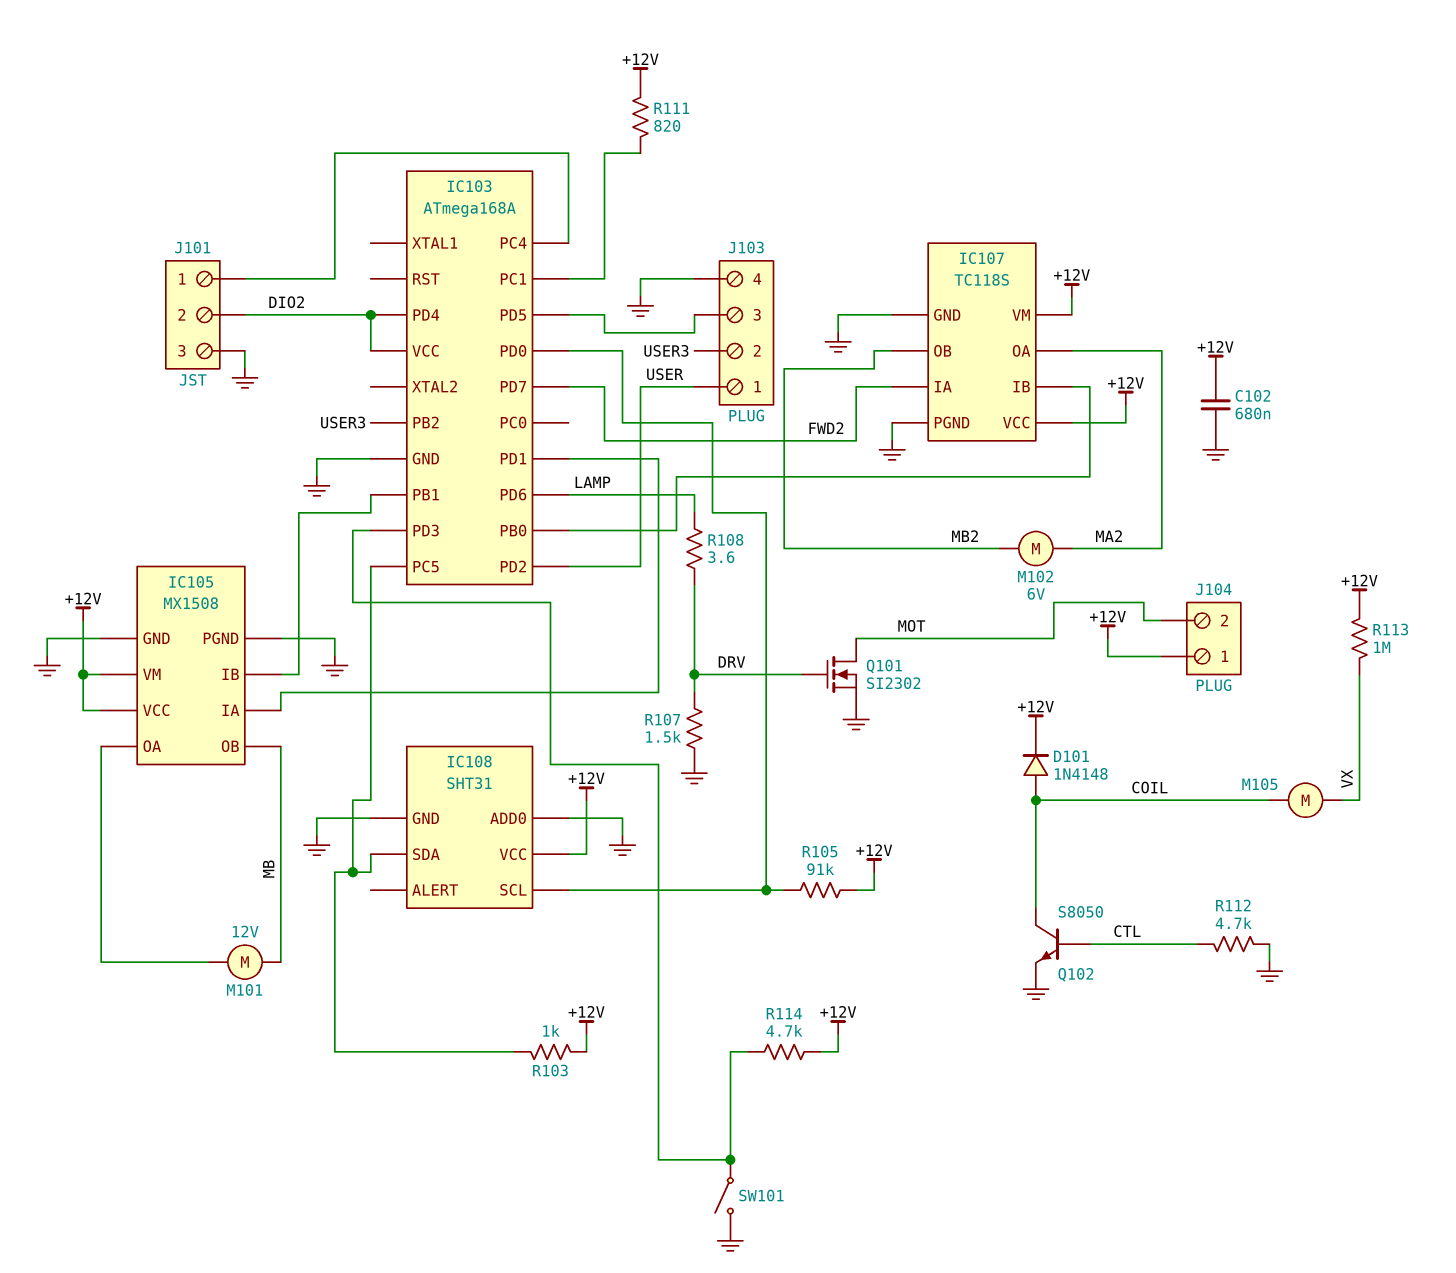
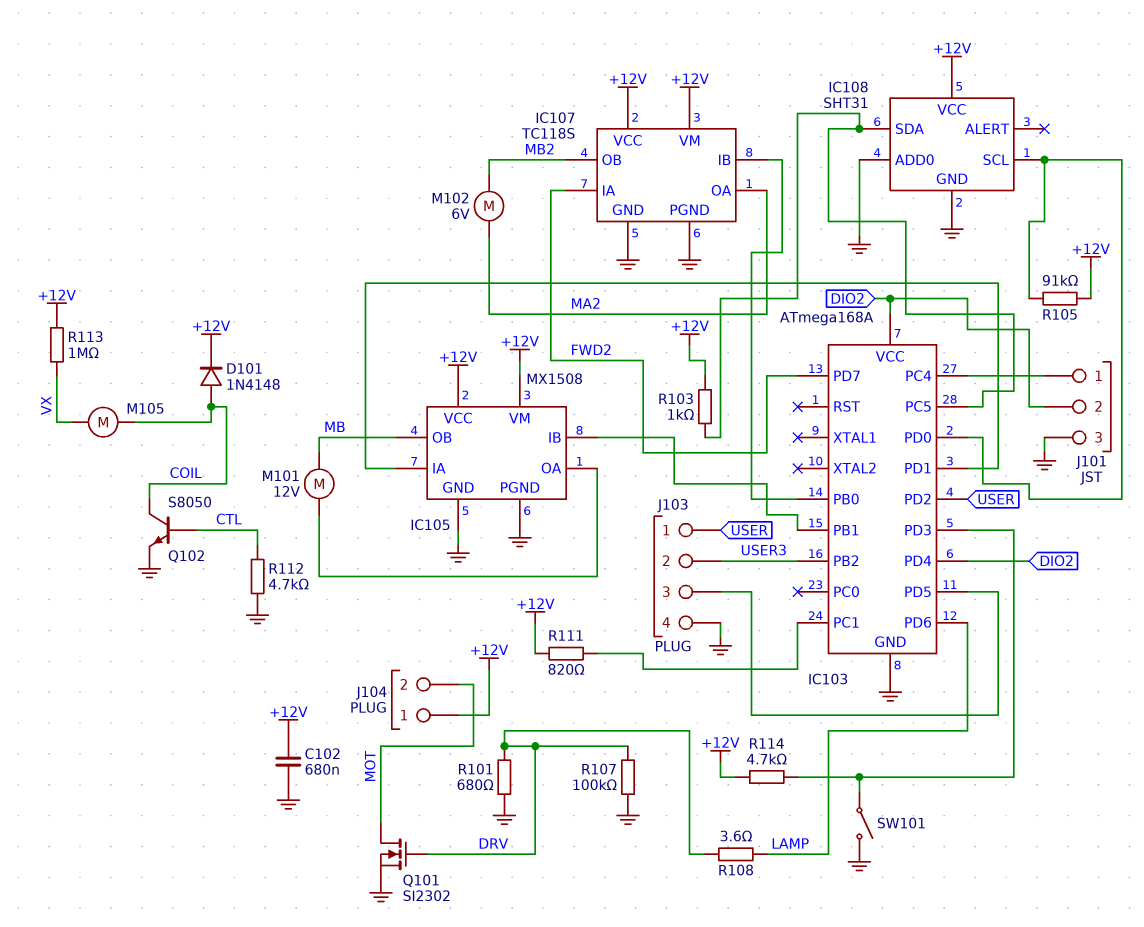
R101: none -> 680 (DRV, GND)
R107: 1.5k (DRV, GND) -> 100k (DRV, GND)

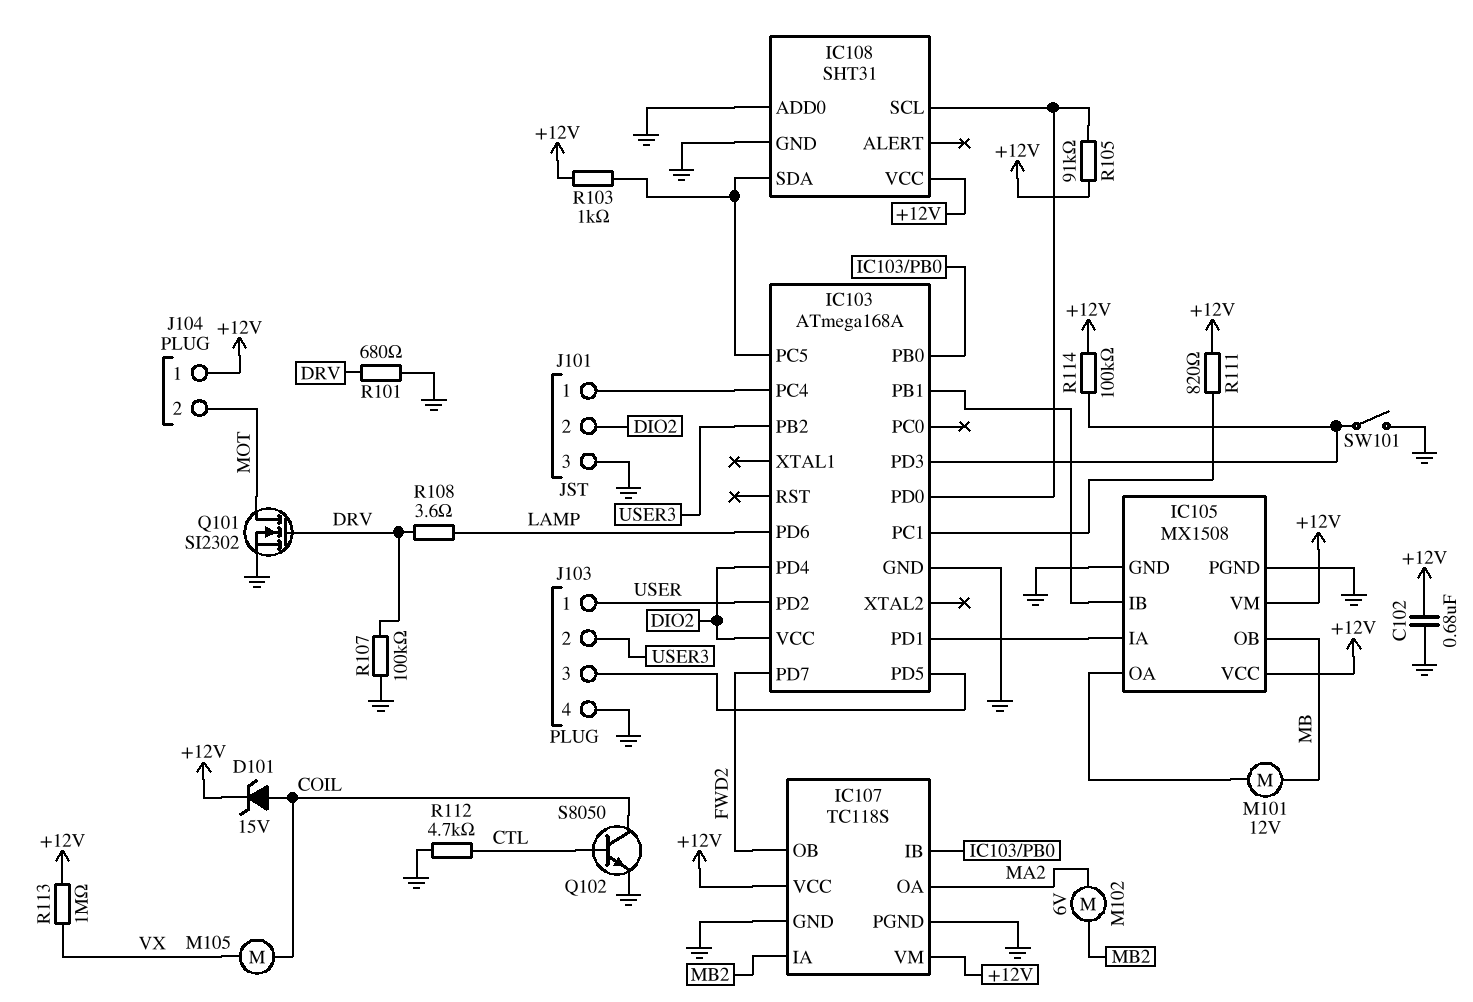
D101: diode 1N4148 (A COIL, K +12V) -> zener 15V (A COIL, K +12V)
IC107 pin IA: FWD2 -> MB2
IC107 pin OB: MB2 -> FWD2
R114: 4.7k (+12V, IC103/PD3) -> 100k (+12V, IC103/PD3)

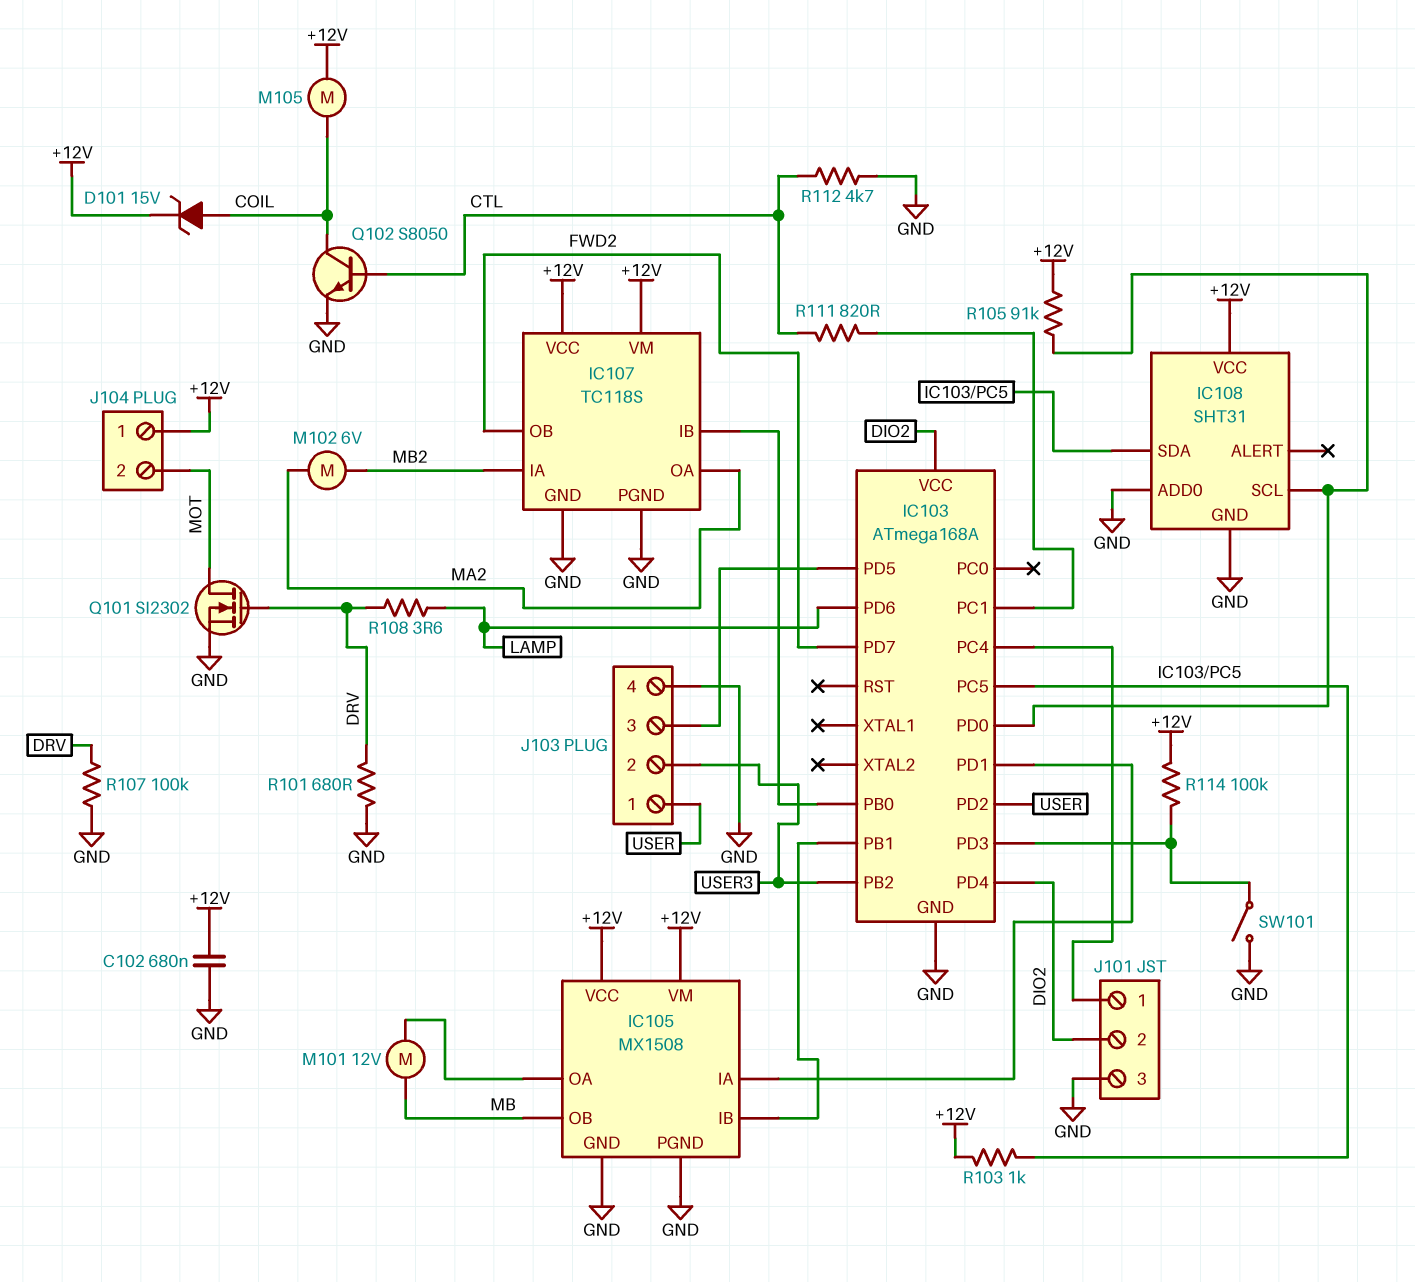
M105: motor (COIL, VX) -> motor (+12V, COIL)
R111: 820 (+12V, IC103/PC1) -> 820 (CTL, IC103/PC1)
R113: 1M (+12V, VX) -> none

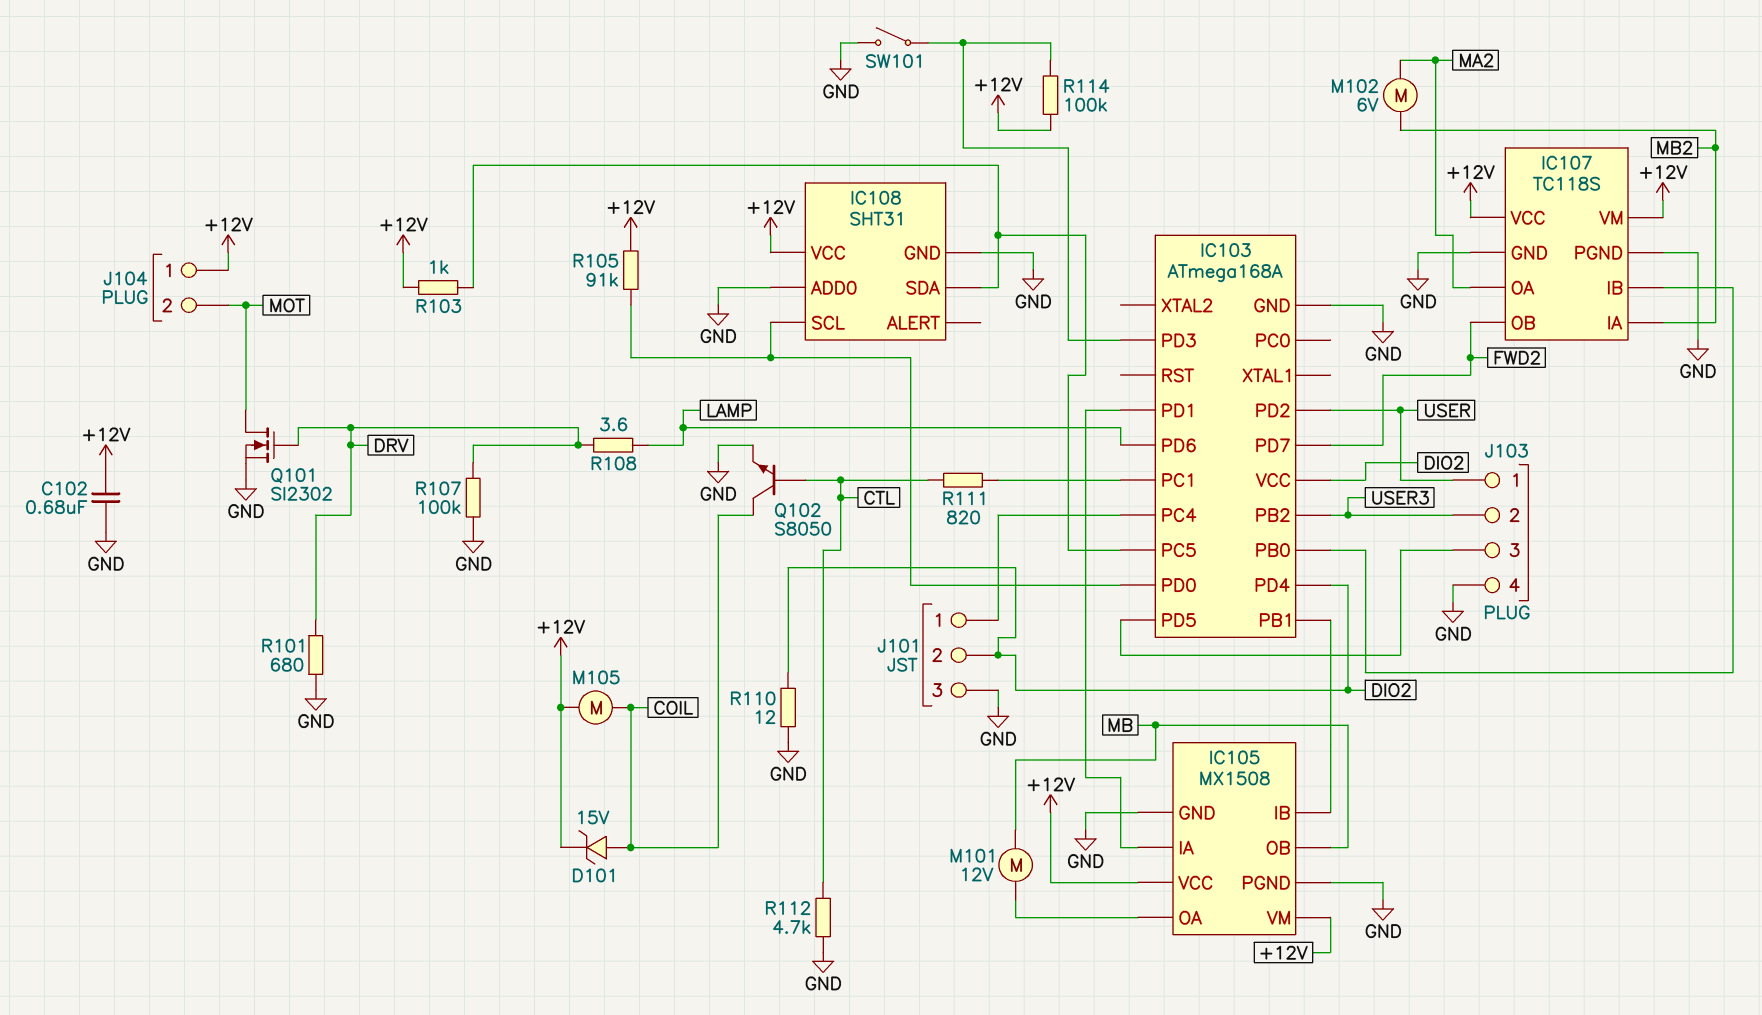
R110: none -> 12 (DIO2, GND)

